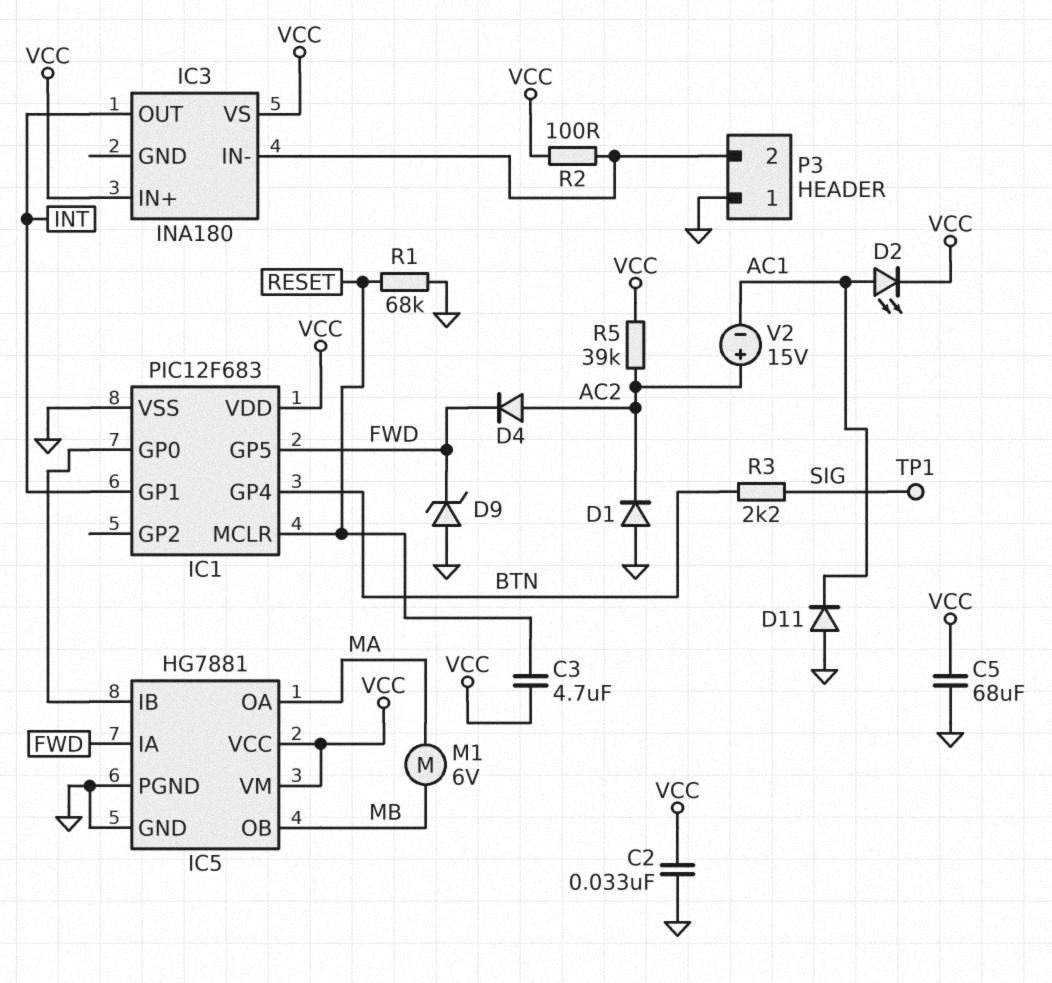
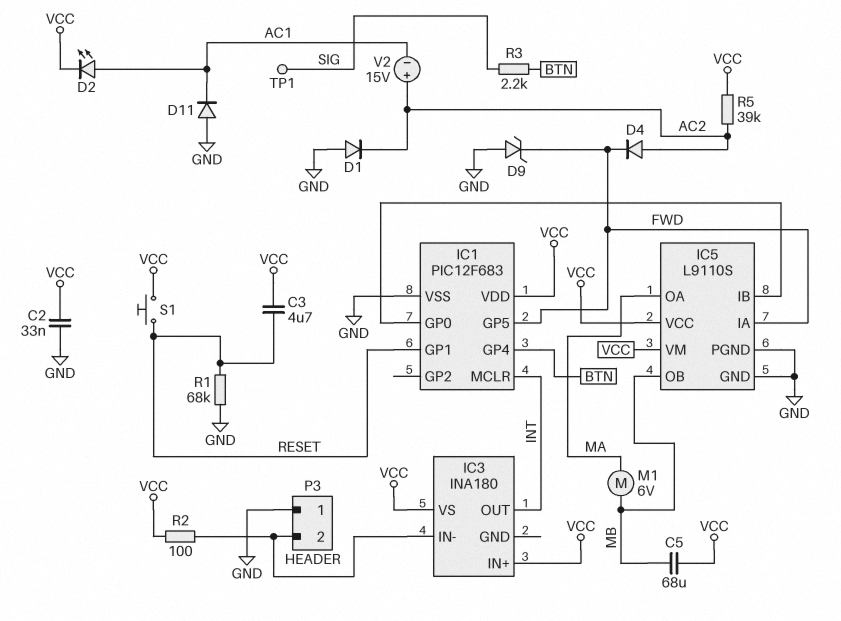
C5: 68uF (GND, VCC) -> 68uF (MB, VCC)
IC1 pin GP1: INT -> RESET
IC1 pin MCLR: RESET -> INT
IC5: HG7881 -> L9110S
S1: none -> button (RESET, VCC)

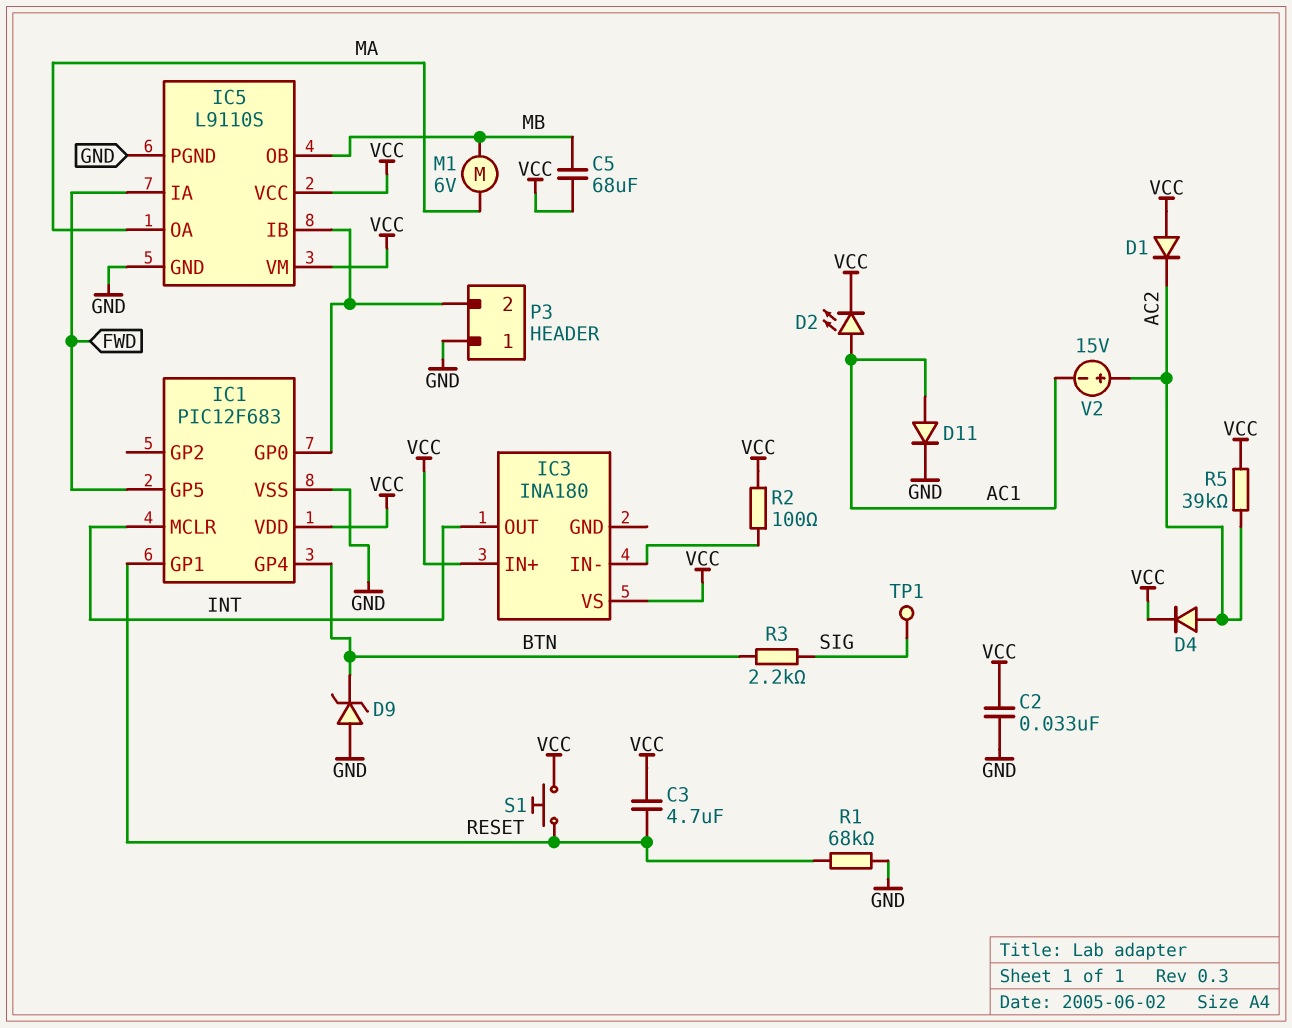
D1: diode (A GND, K AC2) -> diode (A VCC, K AC2)
D4: diode (A AC2, K FWD) -> diode (A AC2, K VCC)
D9: zener (A GND, K FWD) -> zener (A GND, K BTN)
D11: diode (A GND, K AC1) -> diode (A AC1, K GND)
P3 pin 2: IC3/IN- -> IC1/GP0

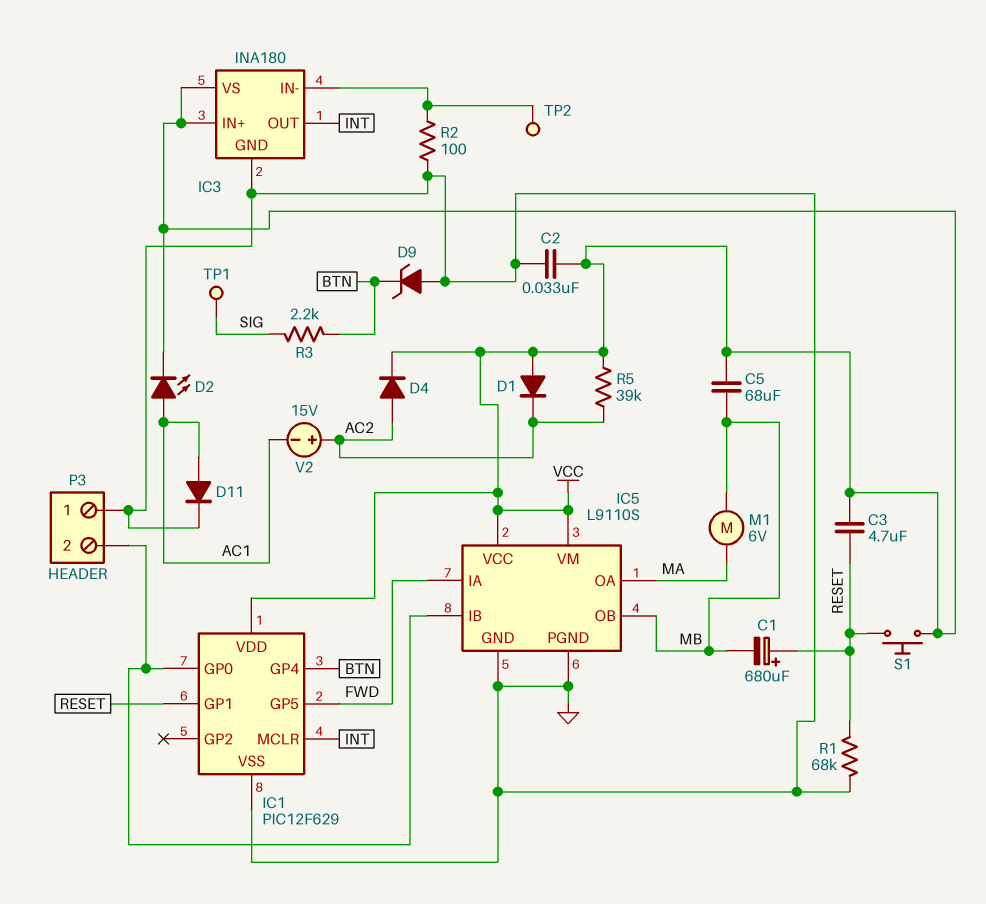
C1: none -> 680uF (plus RESET, minus MB)
IC1: PIC12F683 -> PIC12F629
IC3 pin GND: none -> GND
R2: 100 (IC3/IN-, VCC) -> 100 (GND, IC3/IN-)
TP2: none -> test point (IC3/IN-)

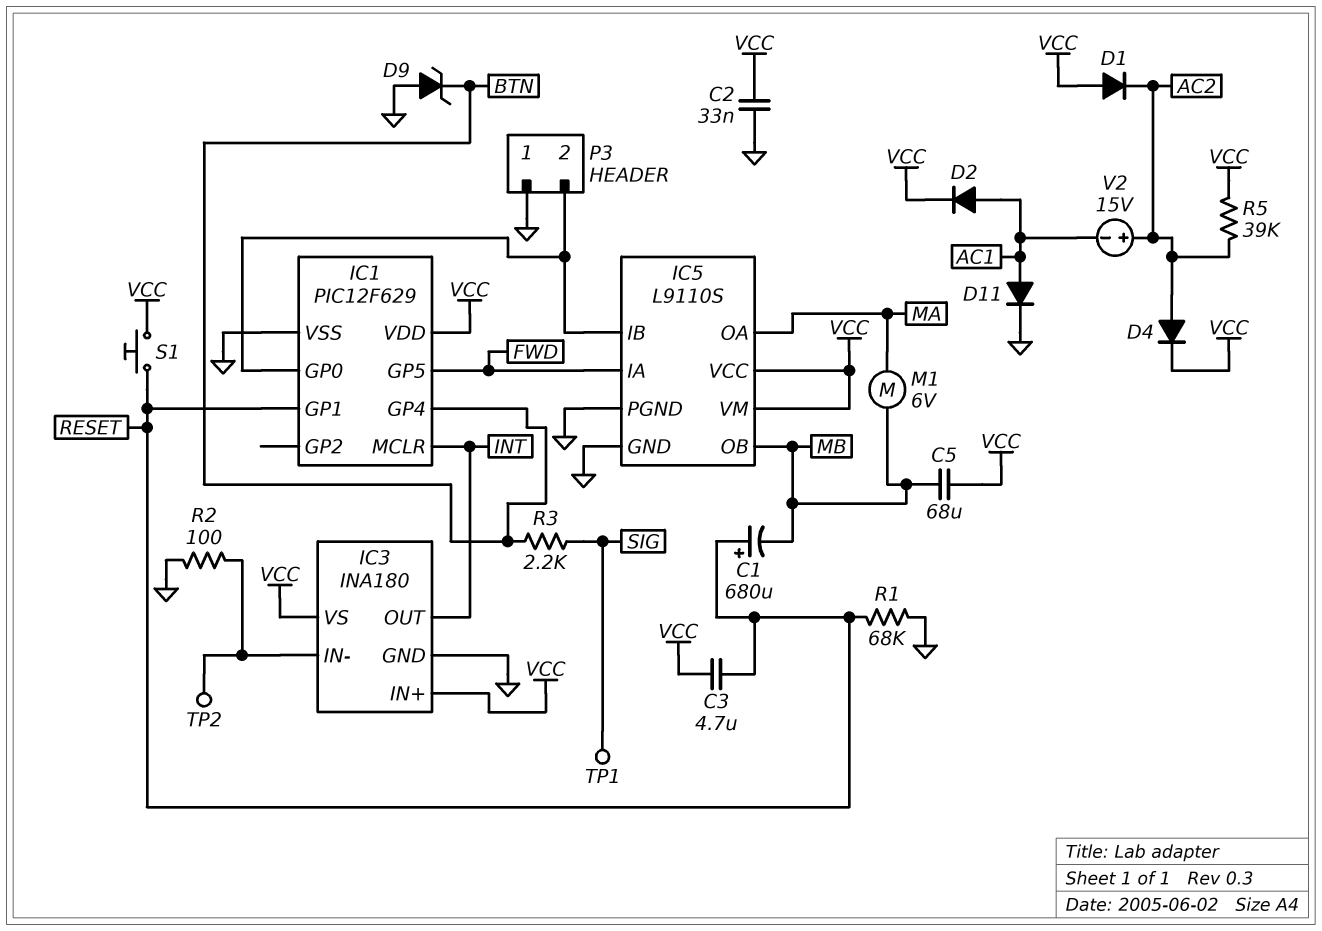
D2: LED (A AC1, K VCC) -> diode (A AC1, K VCC)

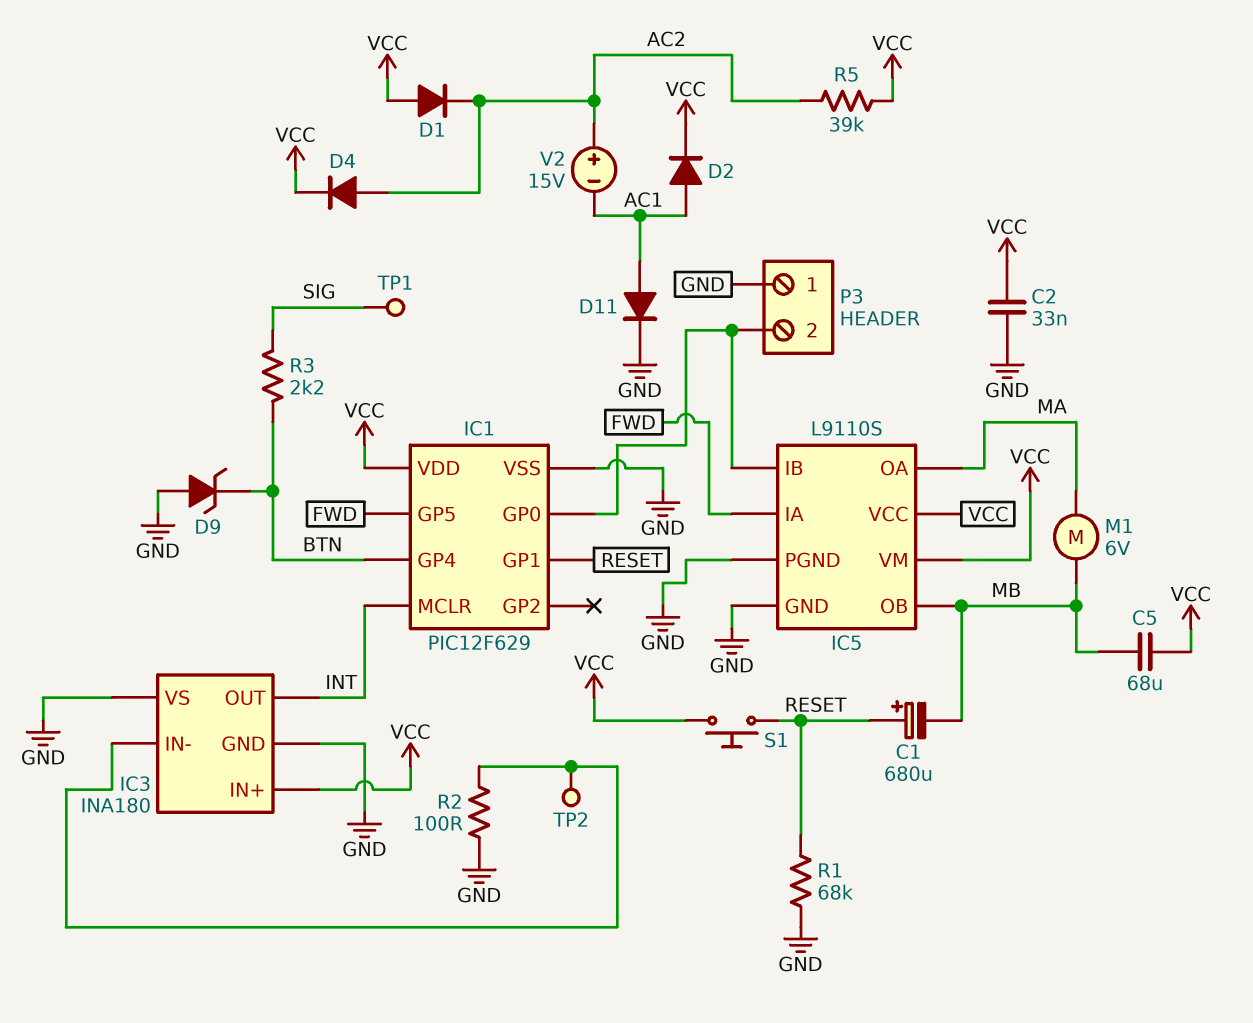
C3: 4.7uF (RESET, VCC) -> none
IC3 pin VS: VCC -> GND

